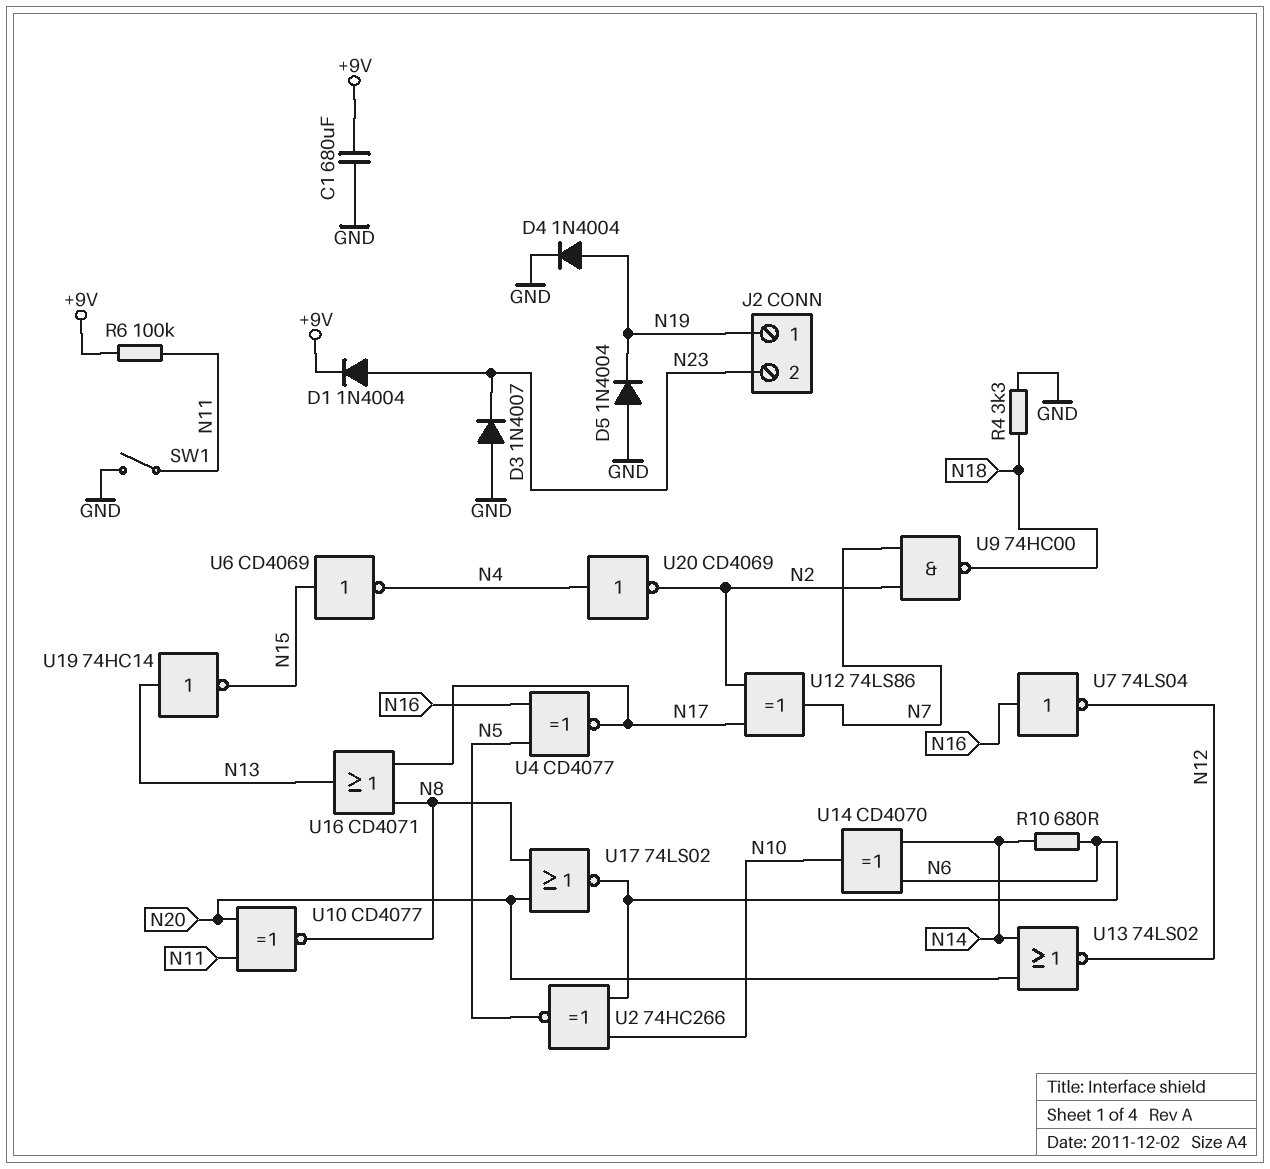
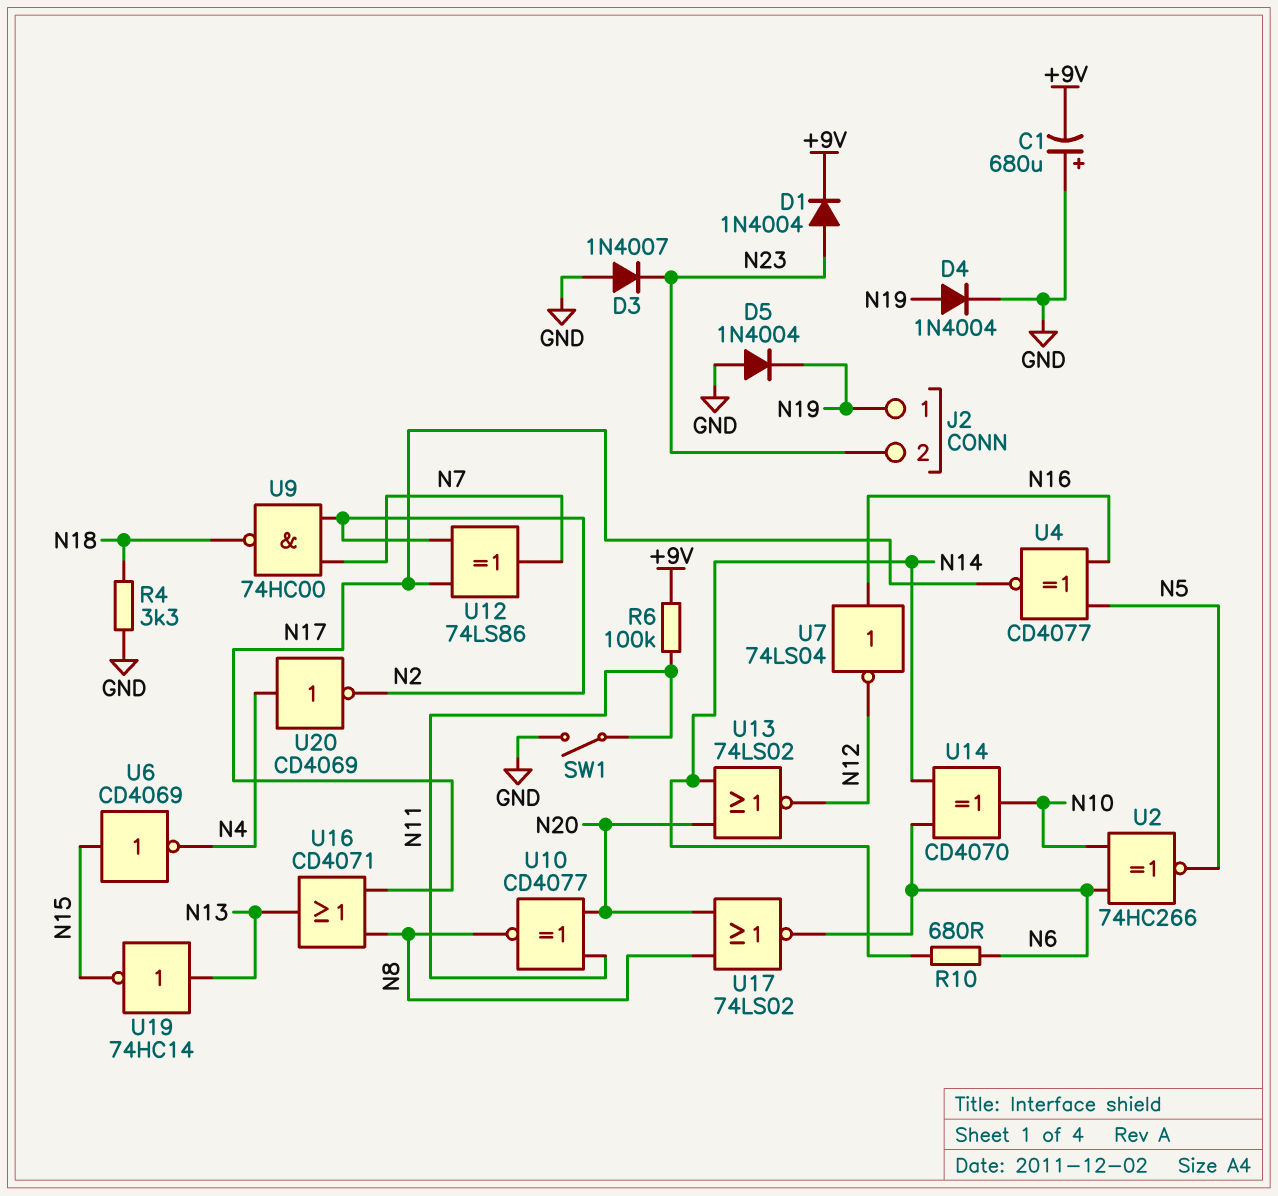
C1: 680uF (+9V, GND) -> 680uF (plus GND, minus +9V)

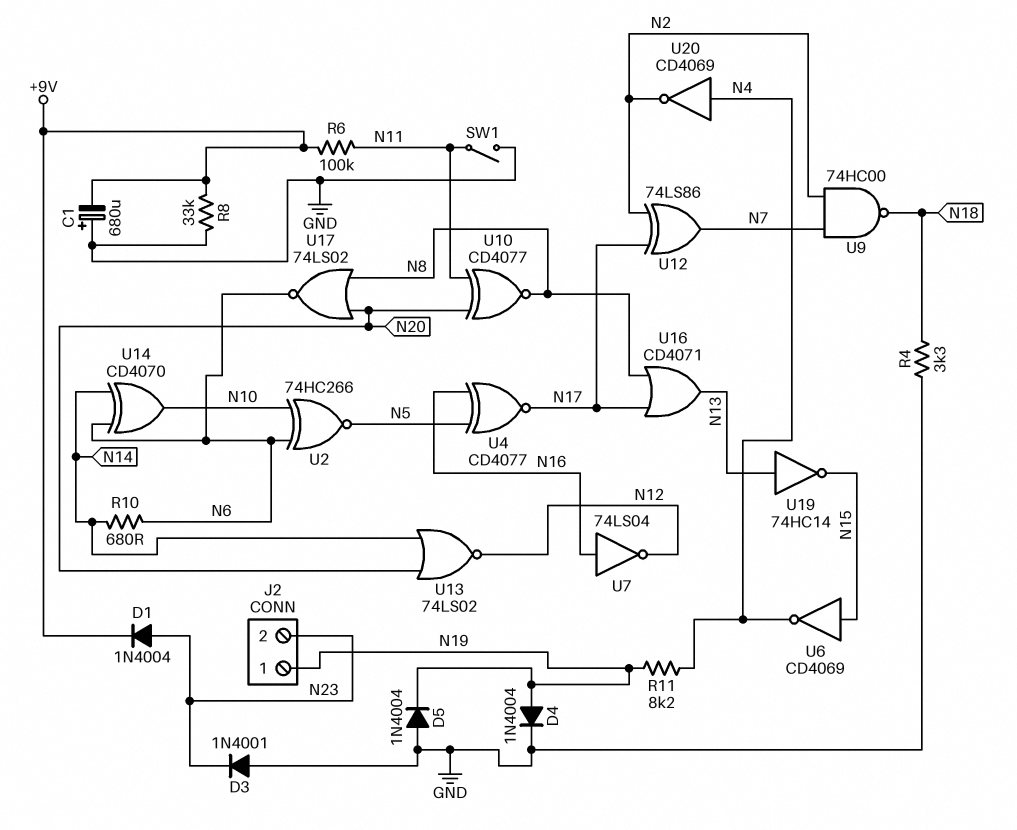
D3: diode 1N4007 (A GND, K N23) -> diode 1N4001 (A GND, K N23)
R8: none -> 33k (+9V, GND)
R11: none -> 8.2k (N4, N19)

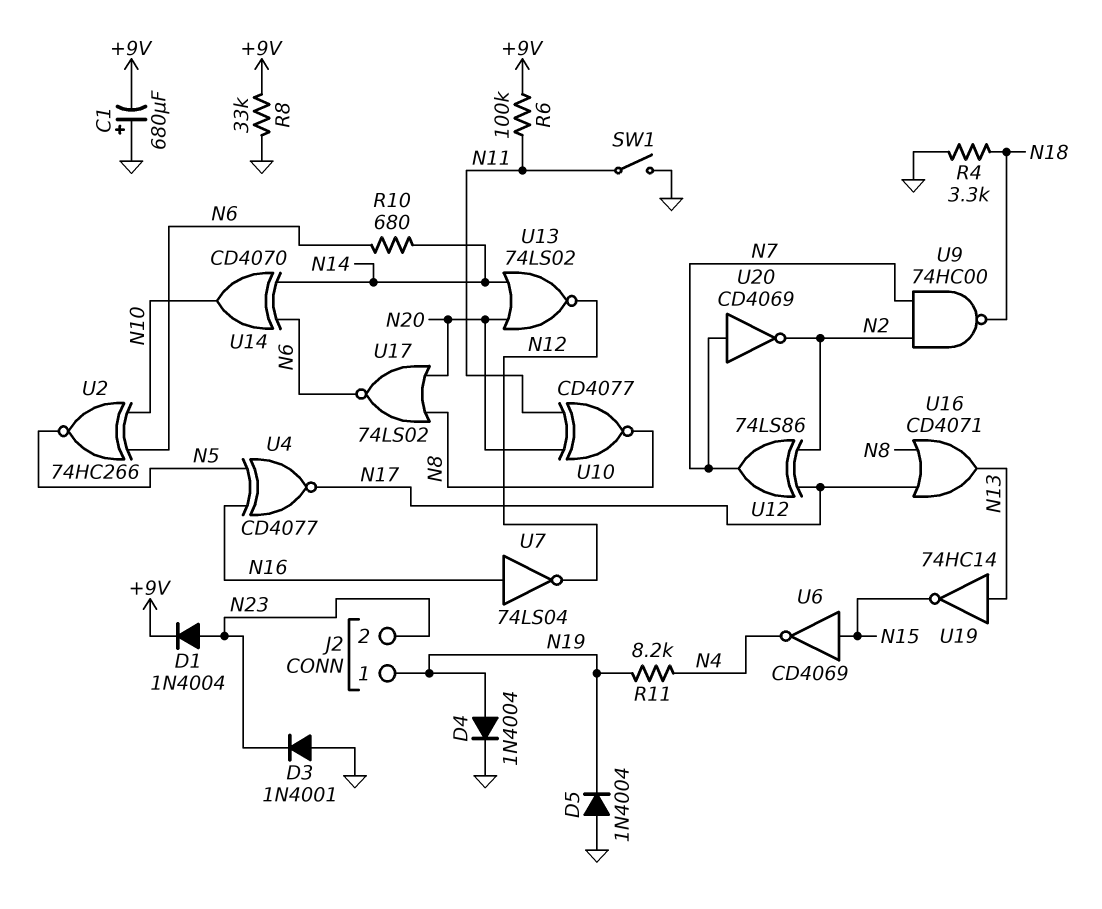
U20: NOT CD4069 (in N4, out N2) -> NOT CD4069 (in N7, out N2)

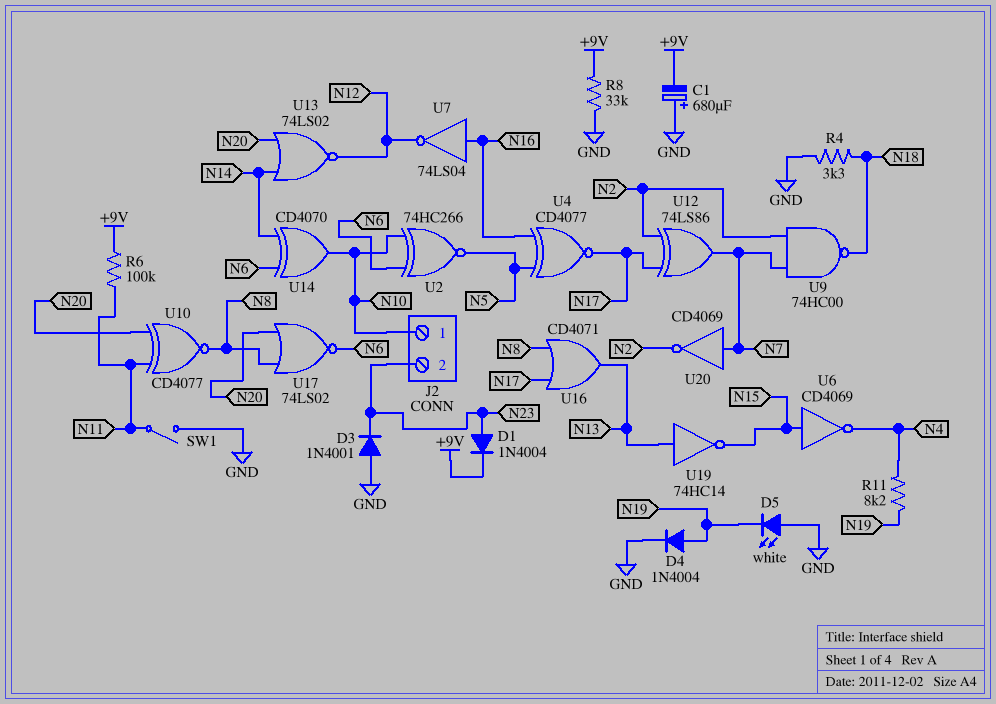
D5: diode 1N4004 (A GND, K N19) -> LED white (A GND, K N19)
J2 pin 1: N19 -> N10
R10: 680 (N6, N14) -> none

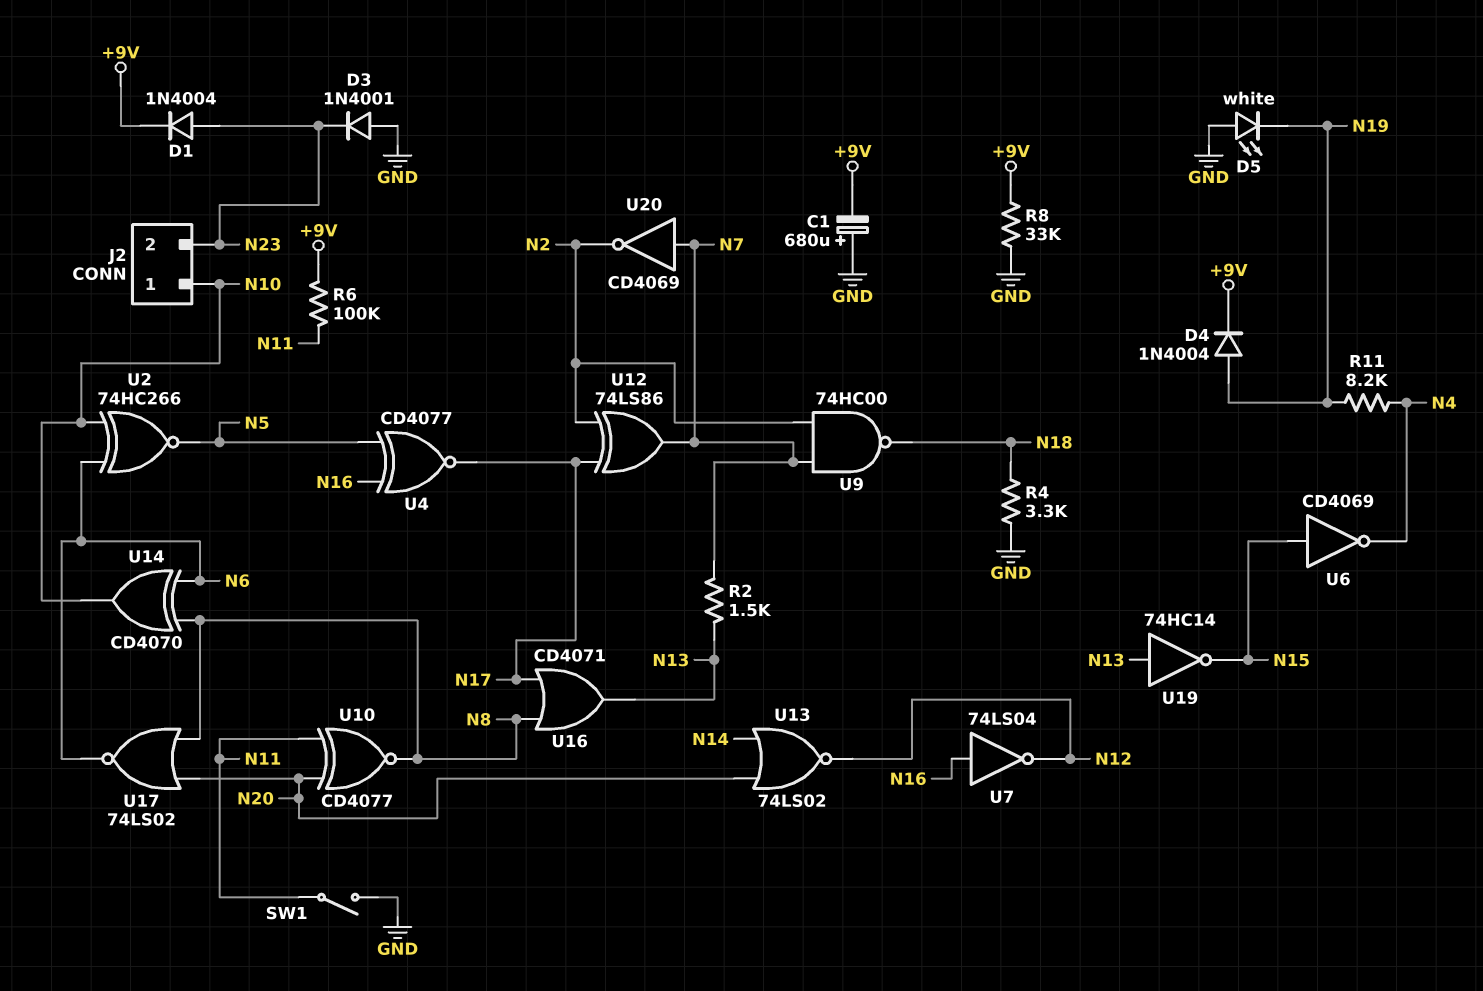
D4: diode 1N4004 (A N19, K GND) -> diode 1N4004 (A N19, K +9V)
R2: none -> 1.5k (N7, N13)
U14: XOR CD4070 (in N6, in N14, out N10) -> XOR CD4070 (in N6, in N8, out N10)

